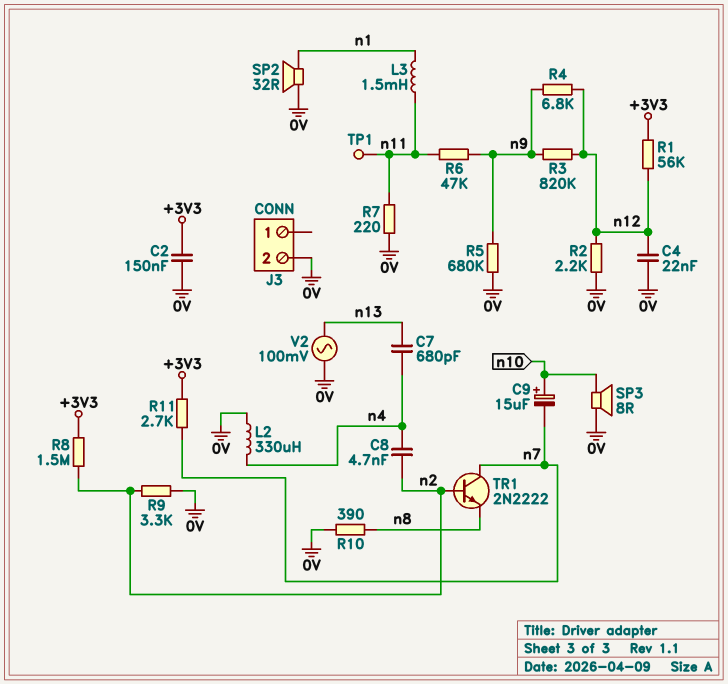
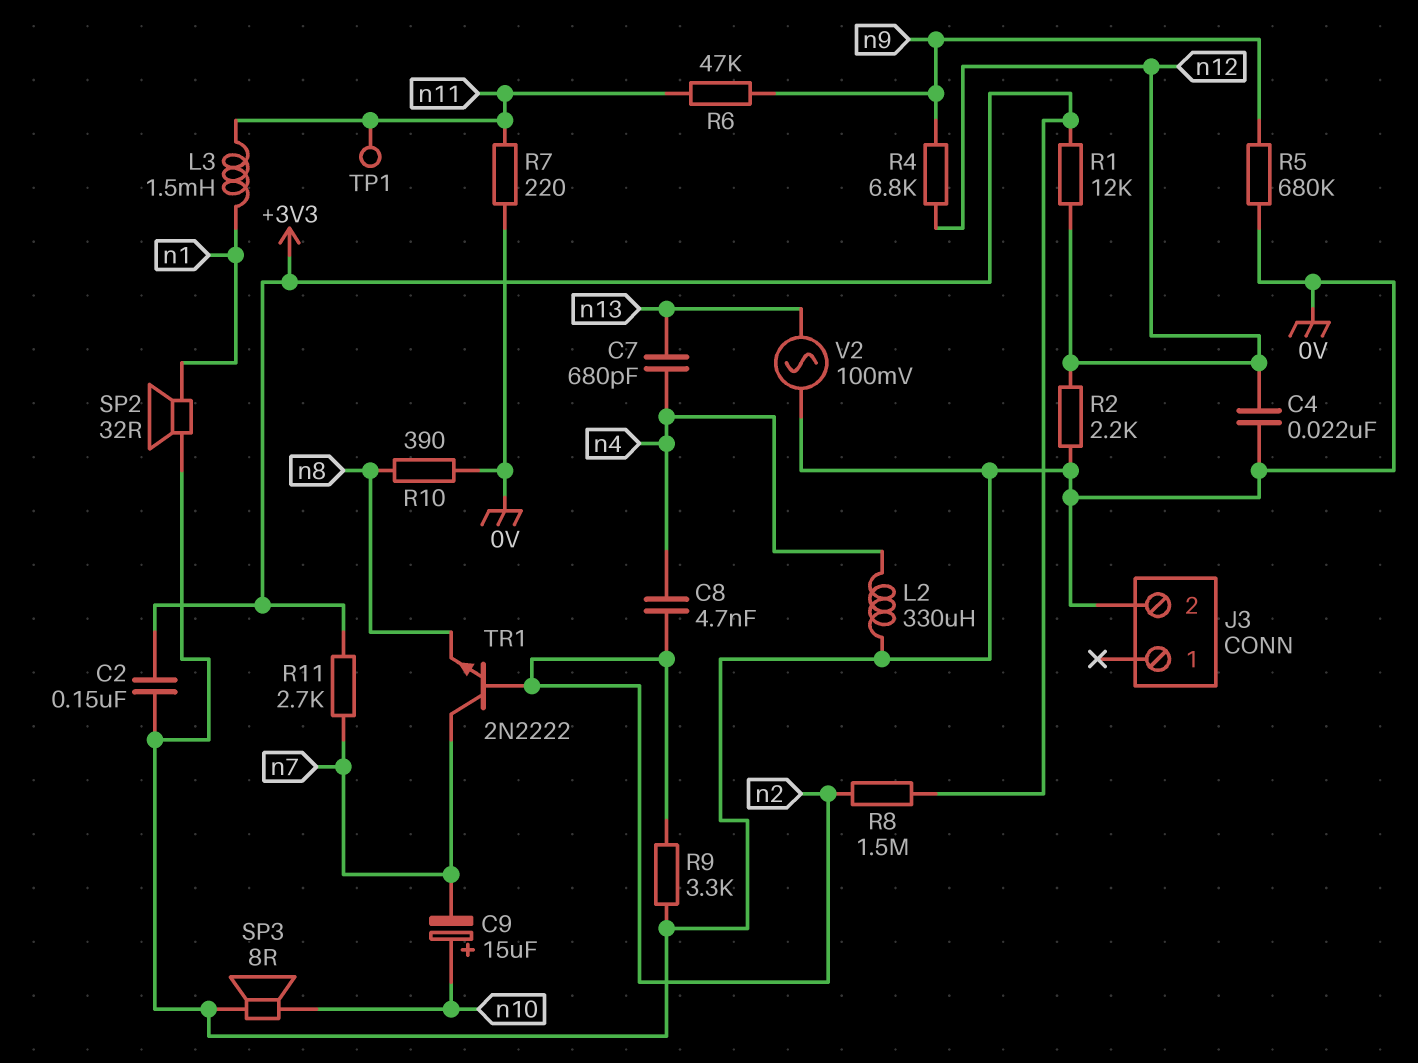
R1: 56k (+3V3, n12) -> 12k (+3V3, n12)
R3: 820k (n9, n12) -> none

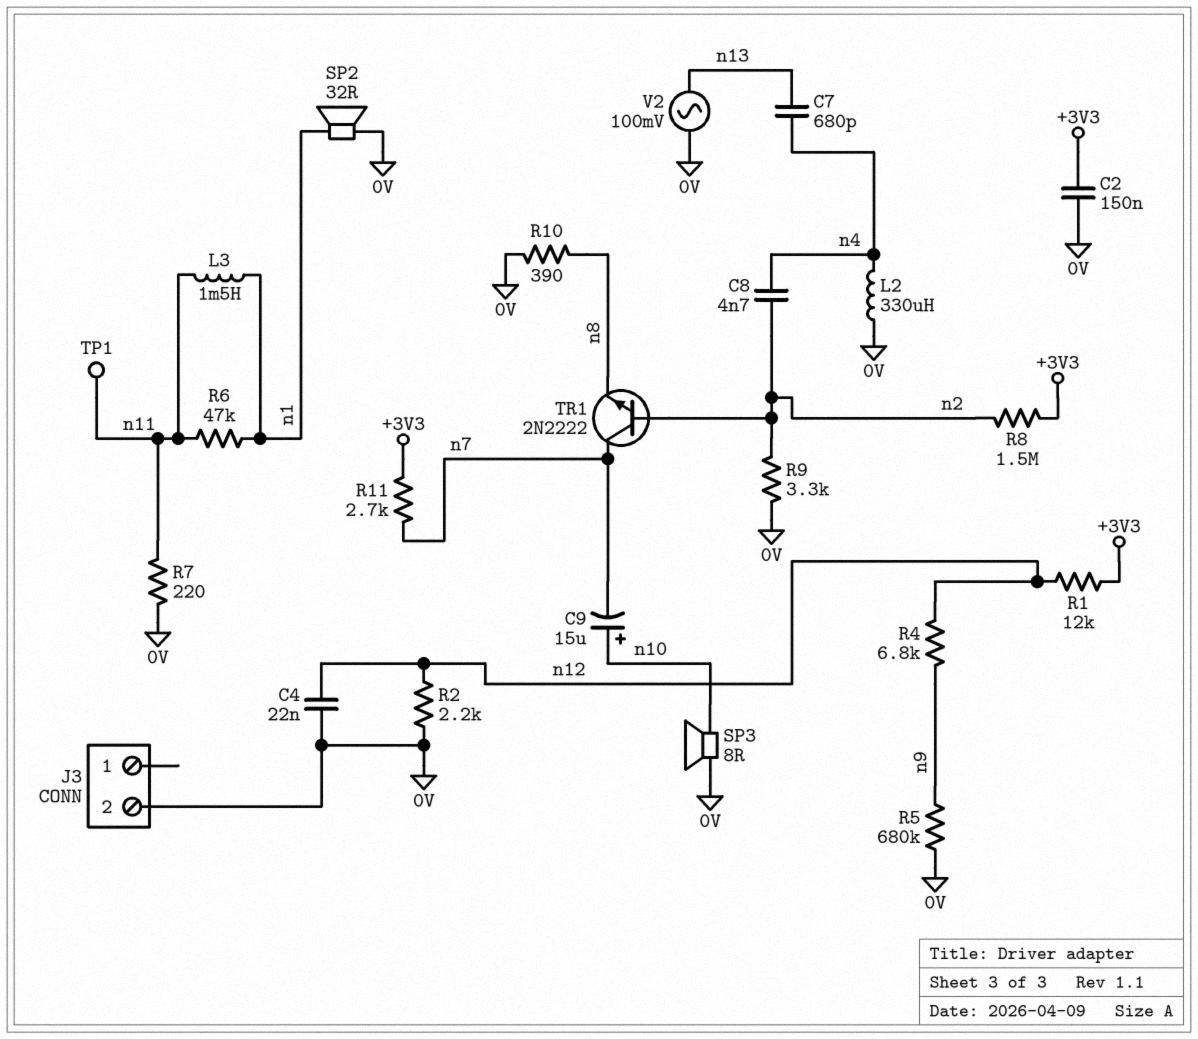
R6: 47k (n9, n11) -> 47k (n1, n11)

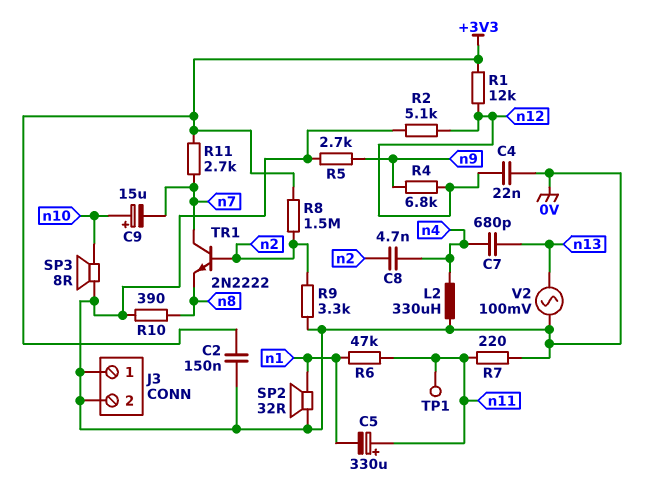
C5: none -> 330uF (plus n11, minus n1)
J3 pin 1: none -> 0V
L3: 1.5mH (n1, n11) -> none
R2: 2.2k (0V, n12) -> 5.1k (0V, n12)
R5: 680k (0V, n9) -> 2.7k (0V, n9)

